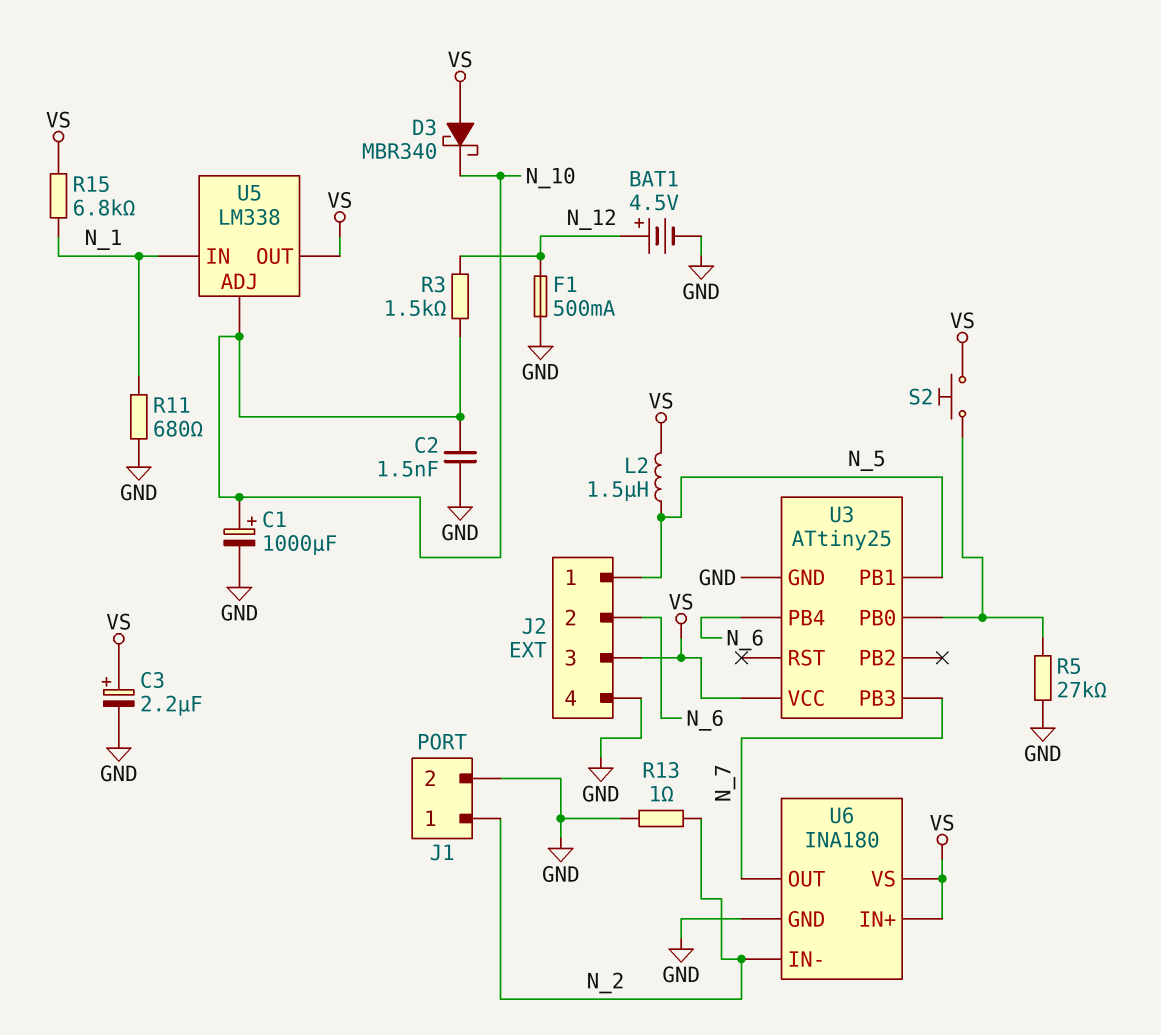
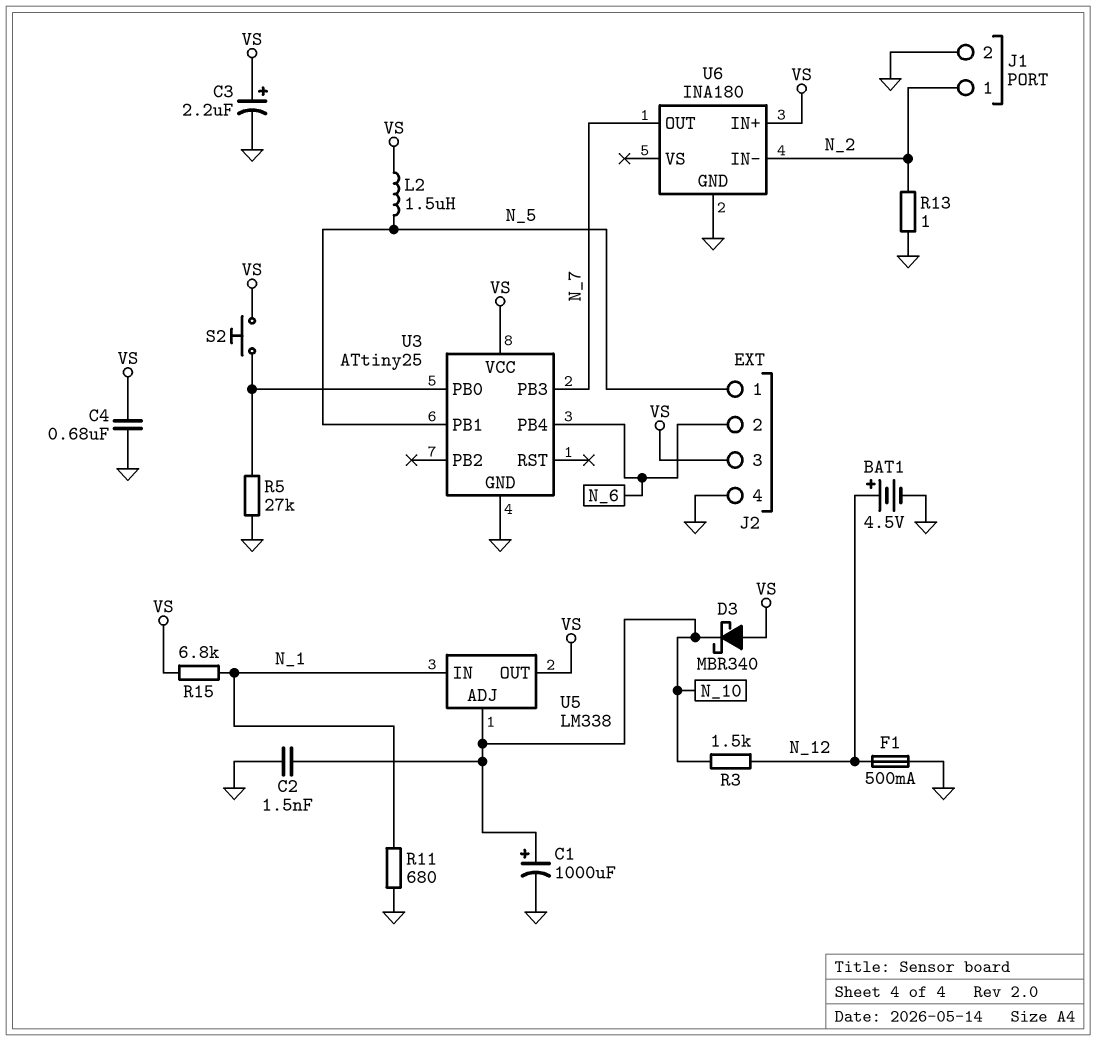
C4: none -> 680nF (GND, VS)
U6 pin VS: VS -> none

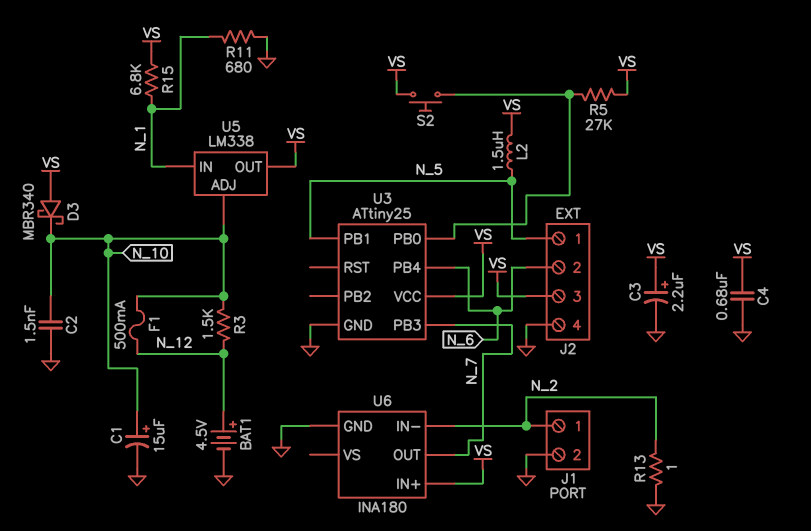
C1: 1000uF (plus N_10, minus GND) -> 15uF (plus N_10, minus GND)
F1: 500mA (GND, N_12) -> 500mA (N_10, N_12)
R5: 27k (GND, U3/PB0) -> 27k (U3/PB0, VS)

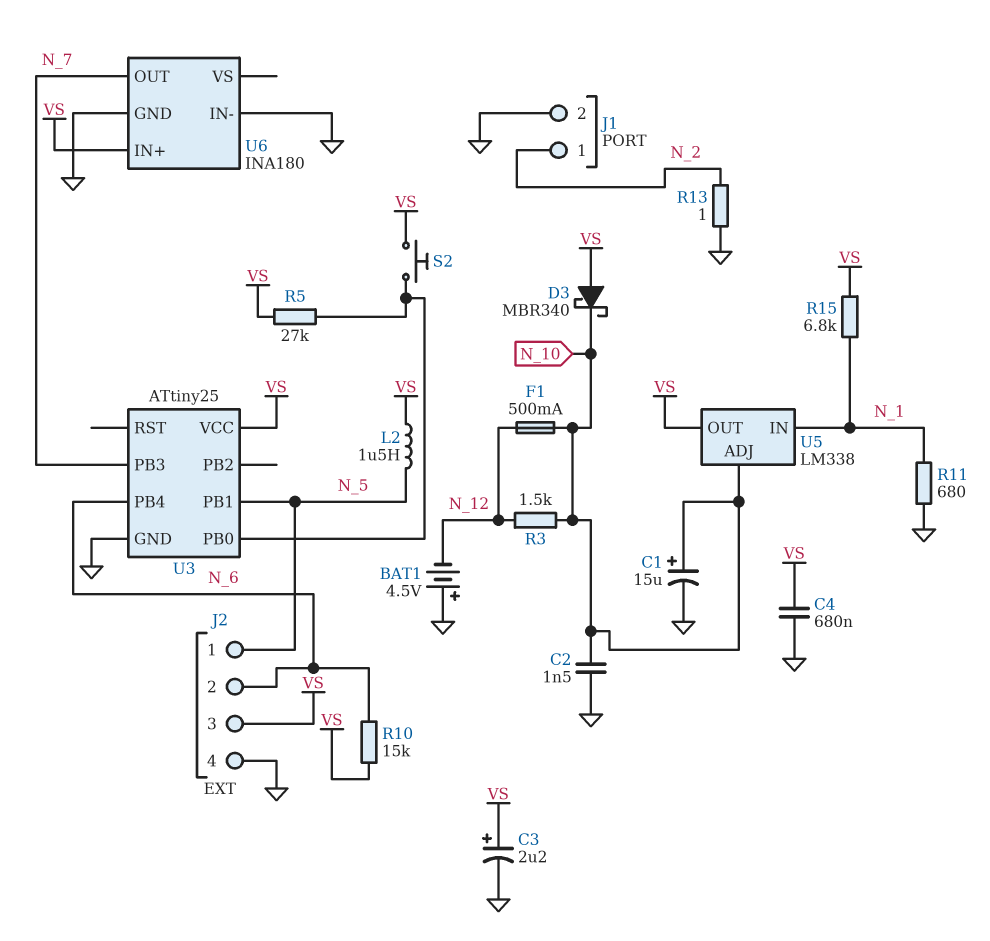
BAT1: 4.5V (plus N_12, minus GND) -> 4.5V (plus GND, minus N_12)
R10: none -> 15k (N_6, VS)
U6 pin IN-: N_2 -> GND

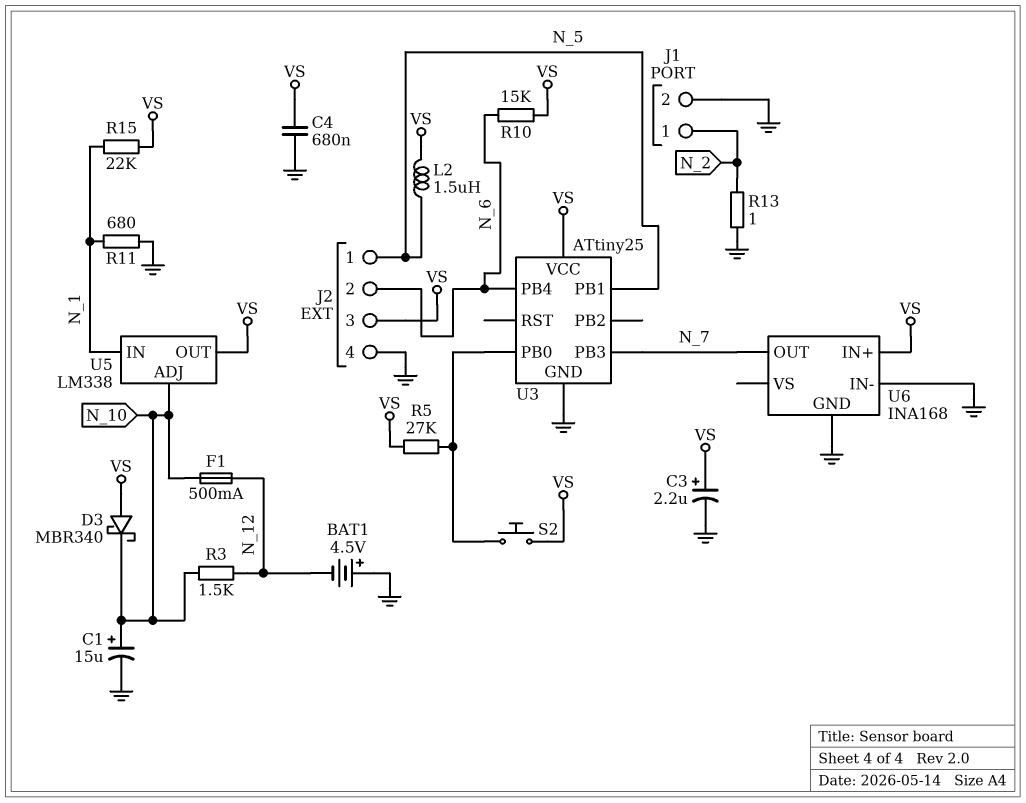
C2: 1.5nF (GND, N_10) -> none
R15: 6.8k (N_1, VS) -> 22k (N_1, VS)
U6: INA180 -> INA168

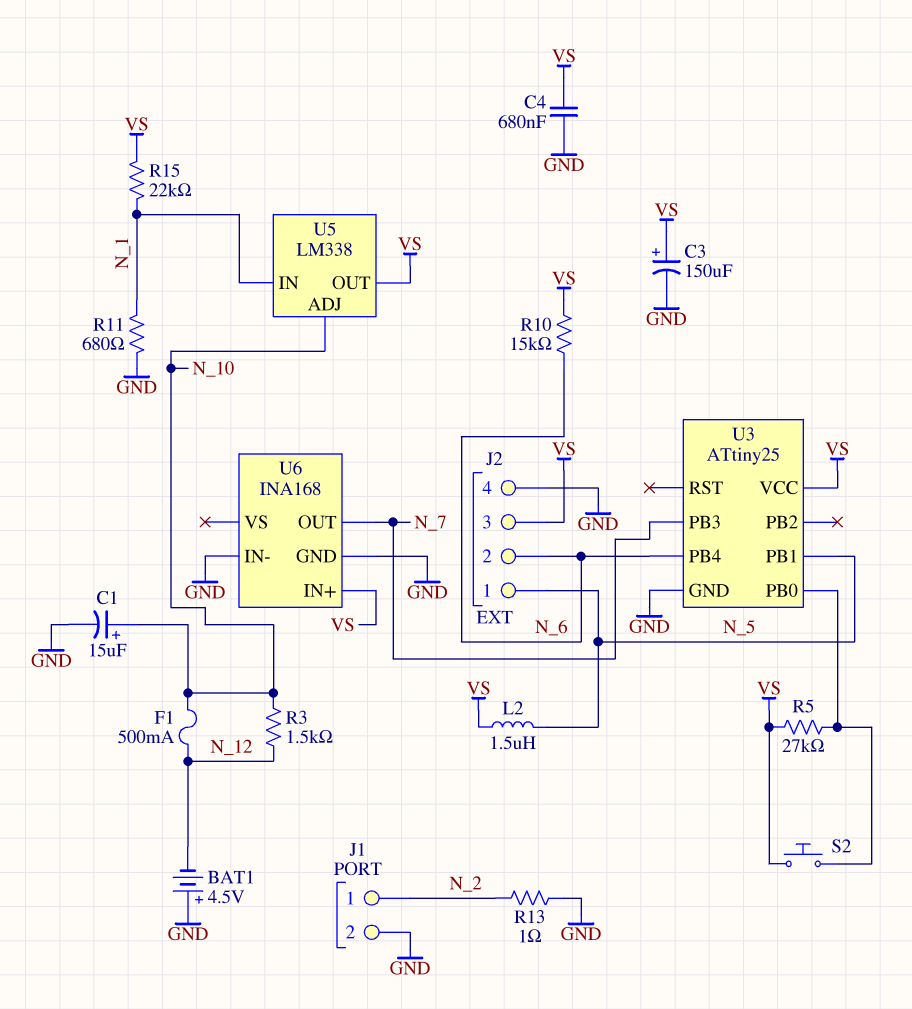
C3: 2.2uF (plus VS, minus GND) -> 150uF (plus VS, minus GND)
D3: schottky MBR340 (A VS, K N_10) -> none

